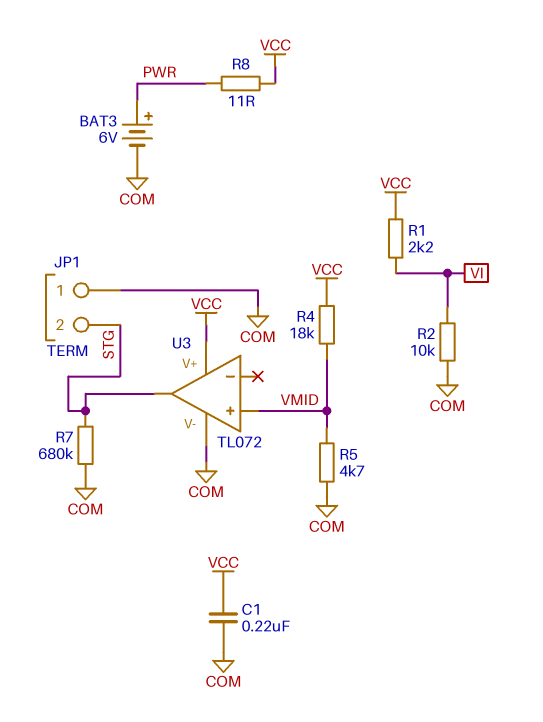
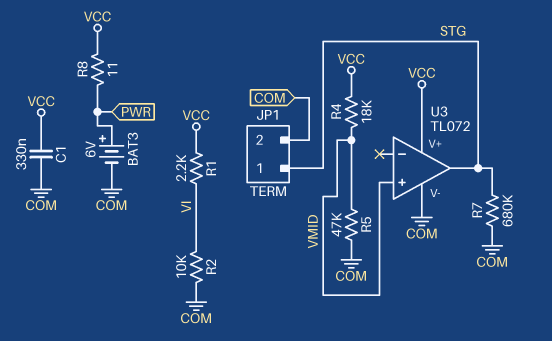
C1: 220nF (COM, VCC) -> 330nF (COM, VCC)
JP1 pin 1: COM -> STG
JP1 pin 2: STG -> COM
R5: 4.7k (COM, VMID) -> 47k (COM, VMID)

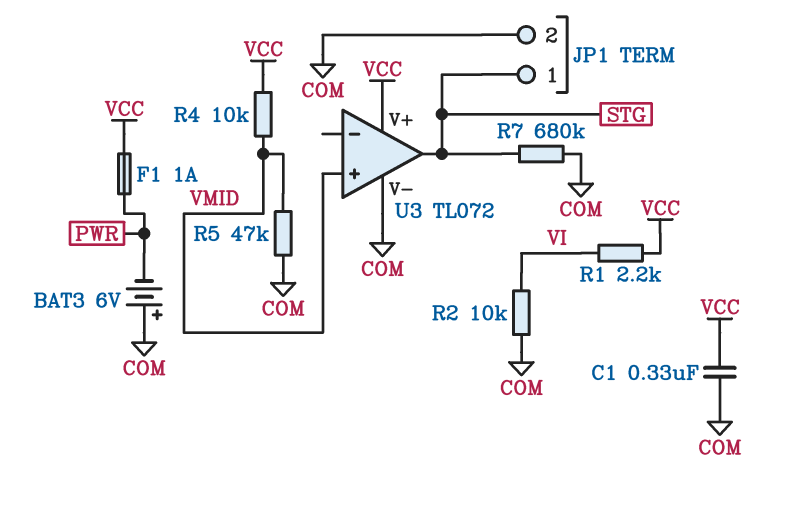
BAT3: 6V (plus PWR, minus COM) -> 6V (plus COM, minus PWR)
F1: none -> 1A (PWR, VCC)
R4: 18k (VCC, VMID) -> 10k (VCC, VMID)
R8: 11 (PWR, VCC) -> none

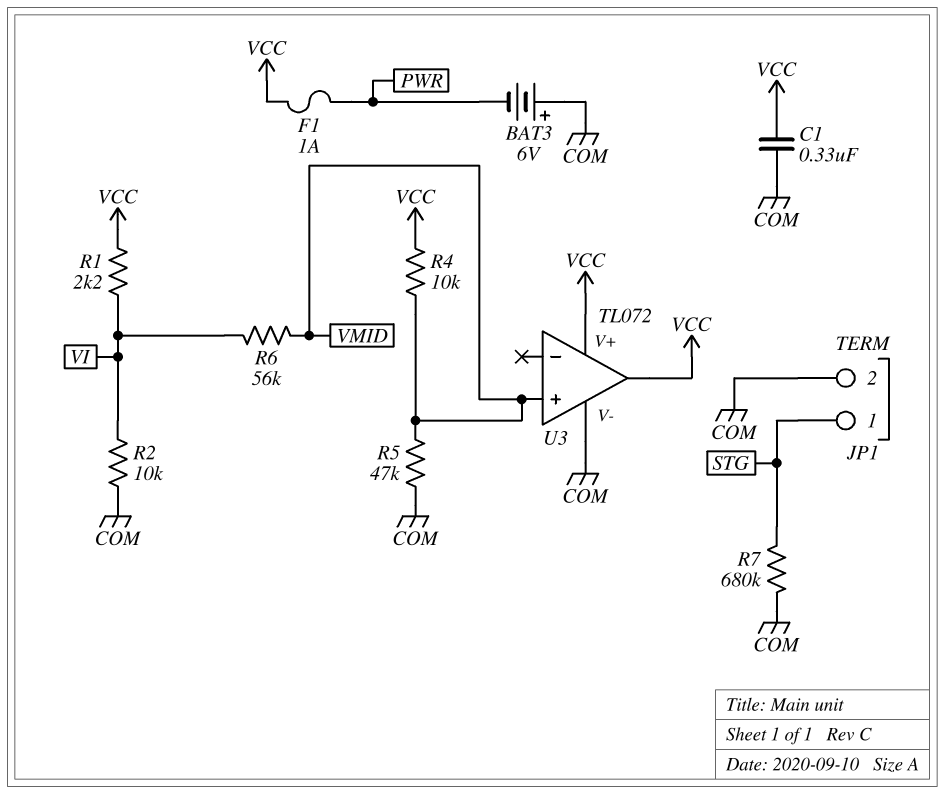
R6: none -> 56k (VI, VMID)
U3 pin out: STG -> VCC

